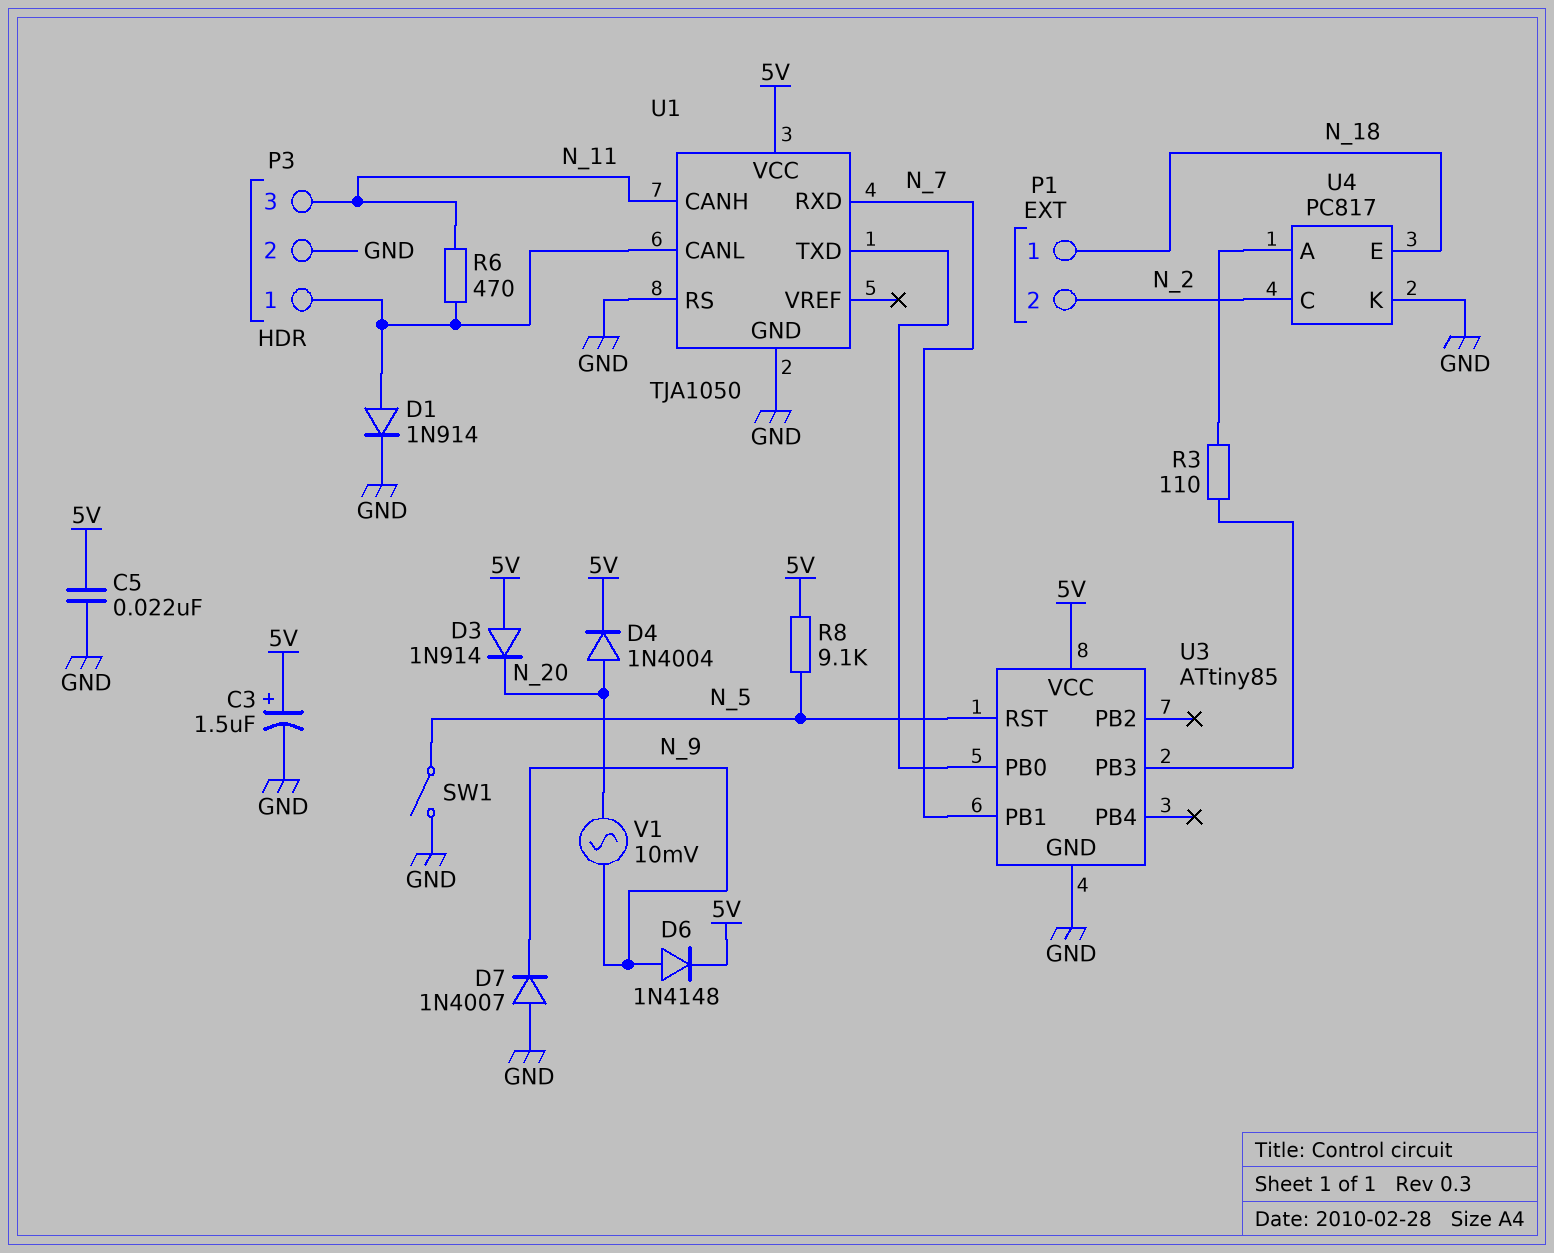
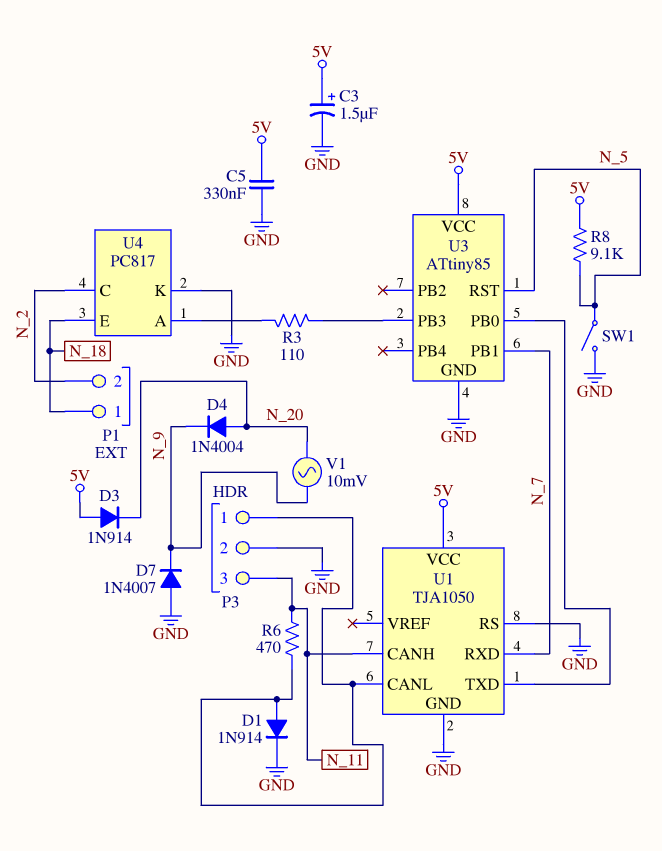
C5: 22nF (5V, GND) -> 330nF (5V, GND)
D4: diode 1N4004 (A N_20, K 5V) -> diode 1N4004 (A N_20, K N_9)
D6: diode 1N4148 (A N_9, K 5V) -> none

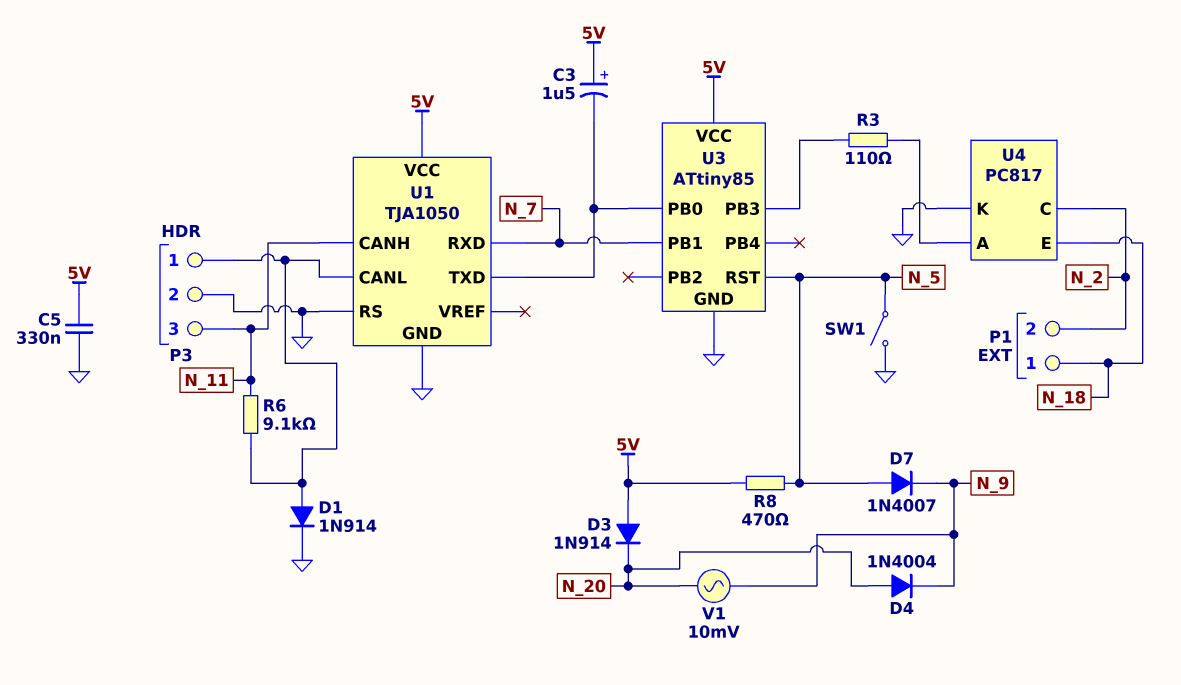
C3: 1.5uF (plus 5V, minus GND) -> 1.5uF (plus 5V, minus U1/TXD)
D7: diode 1N4007 (A GND, K N_9) -> diode 1N4007 (A N_5, K N_9)
R6: 470 (N_11, P3/1) -> 9.1k (N_11, P3/1)
R8: 9.1k (5V, N_5) -> 470 (5V, N_5)

